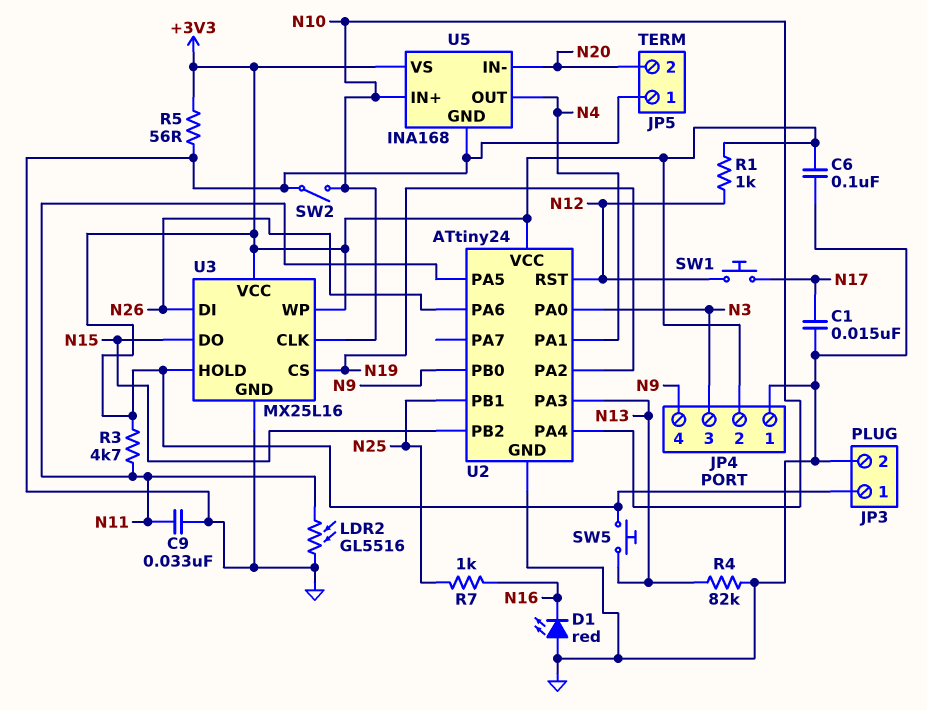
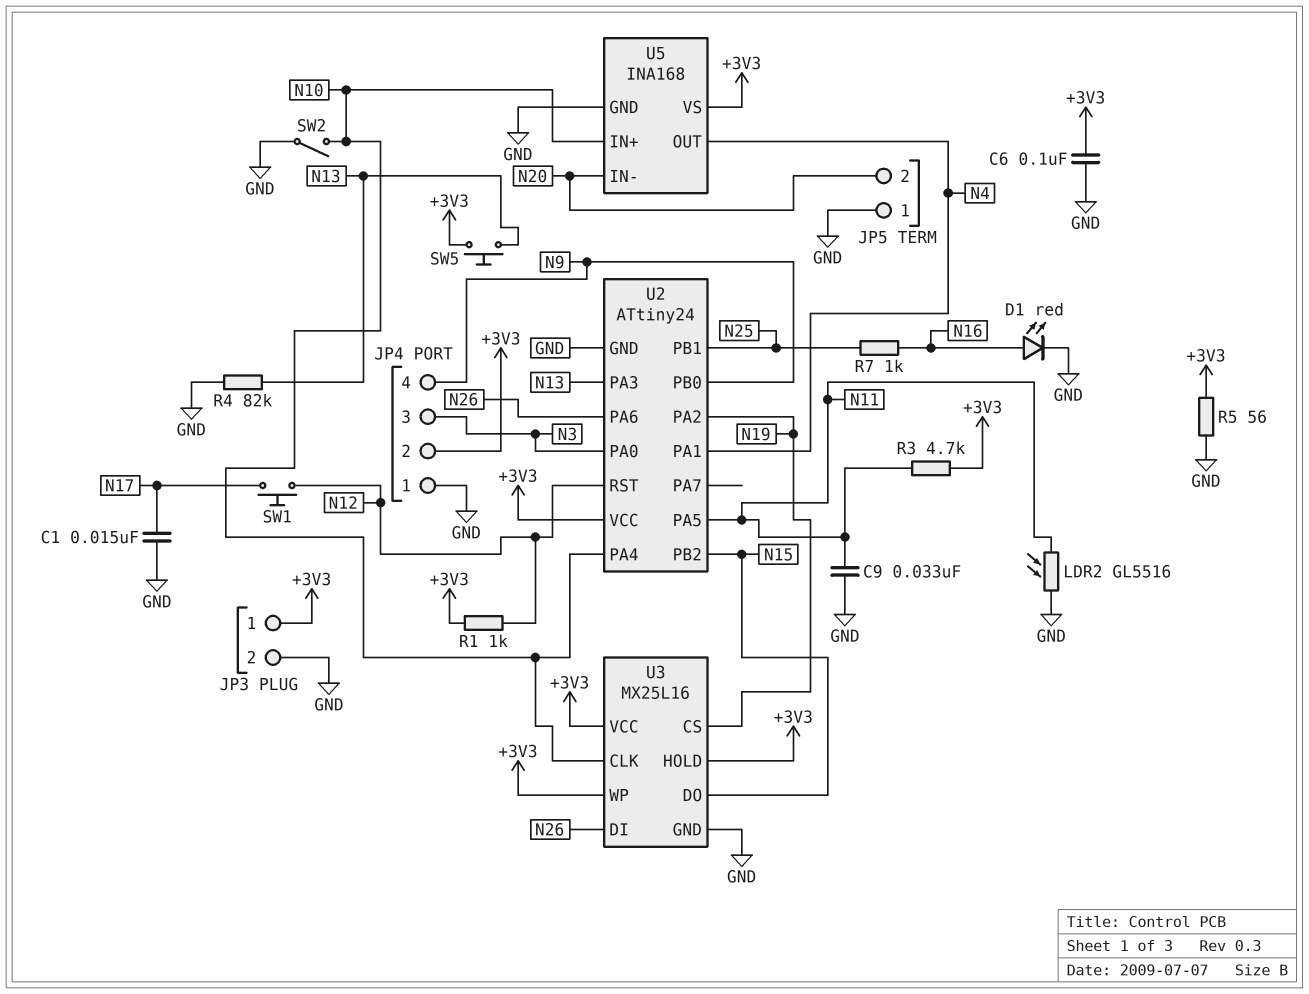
D1: LED red (A GND, K N16) -> LED red (A N16, K GND)

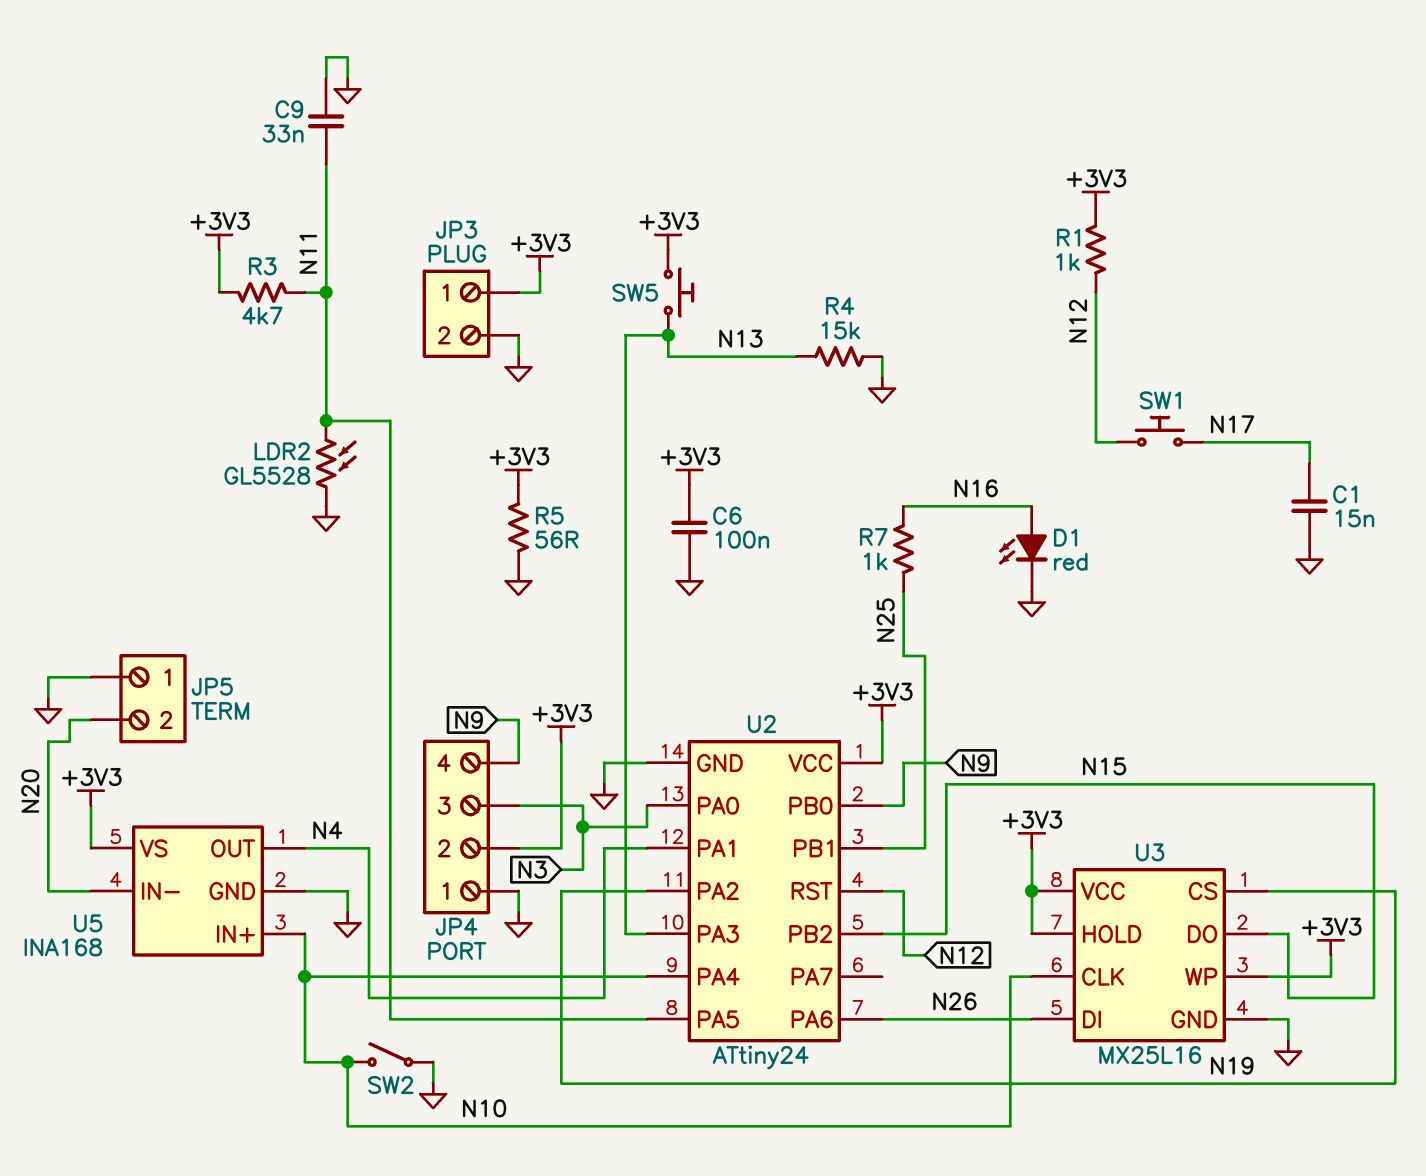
LDR2: GL5516 (GND, N11) -> GL5528 (GND, N11)
R4: 82k (GND, N13) -> 15k (GND, N13)

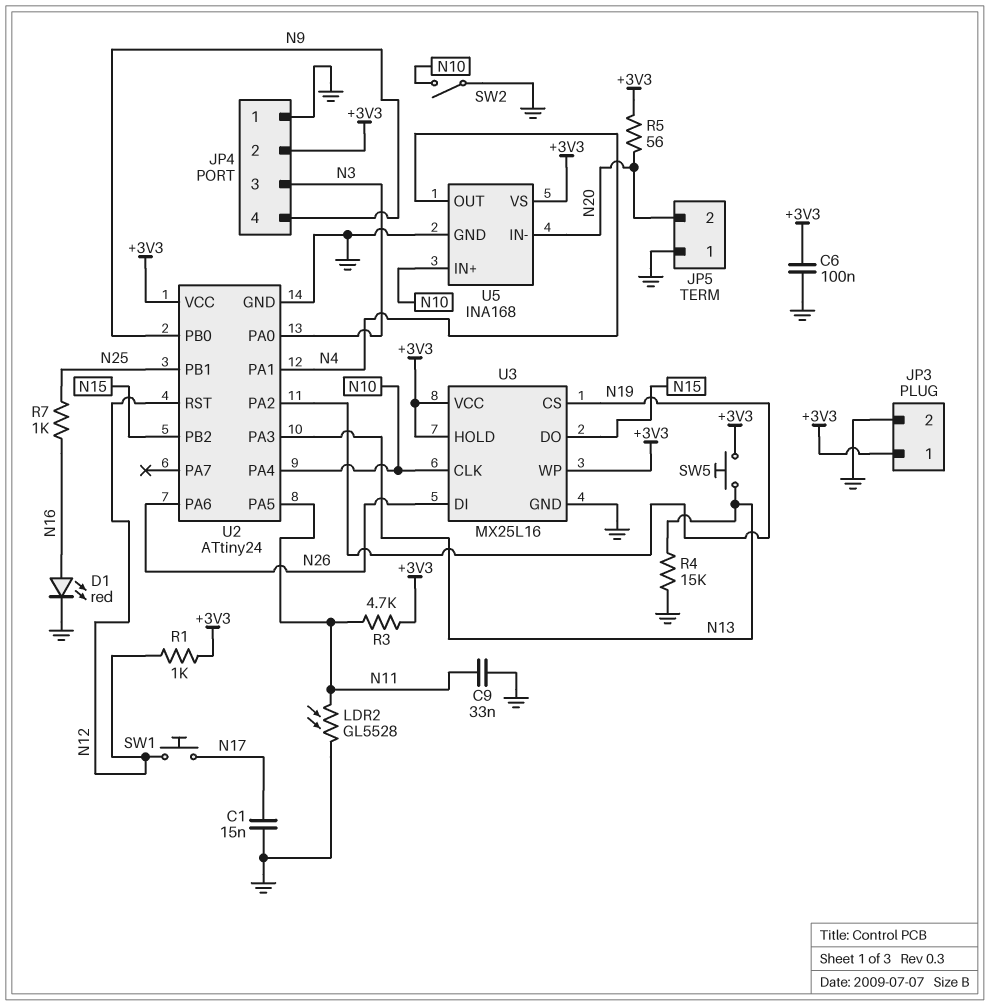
R5: 56 (+3V3, GND) -> 56 (+3V3, N20)

